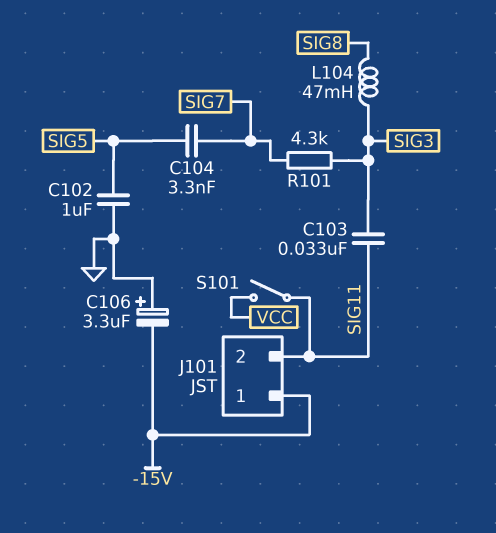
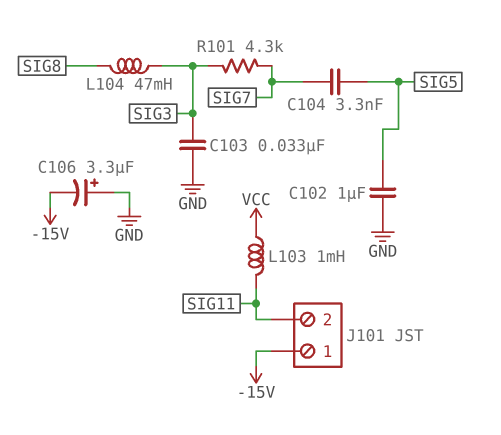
C103: 33nF (SIG3, SIG11) -> 33nF (GND, SIG3)
L103: none -> 1mH (SIG11, VCC)
S101: switch (SIG11, VCC) -> none

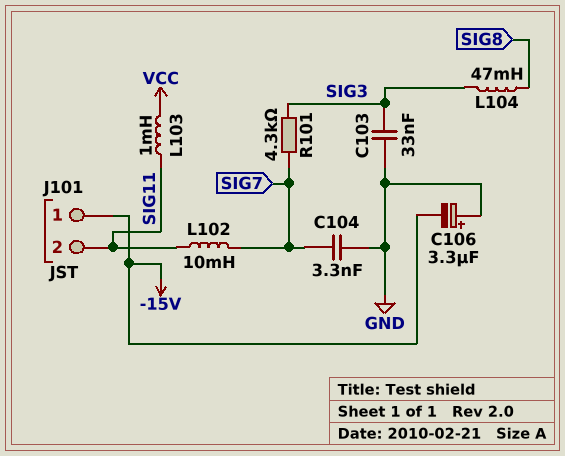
C102: 1uF (GND, SIG5) -> none
C104: 3.3nF (SIG5, SIG7) -> 3.3nF (GND, SIG7)
L102: none -> 10mH (SIG7, SIG11)

